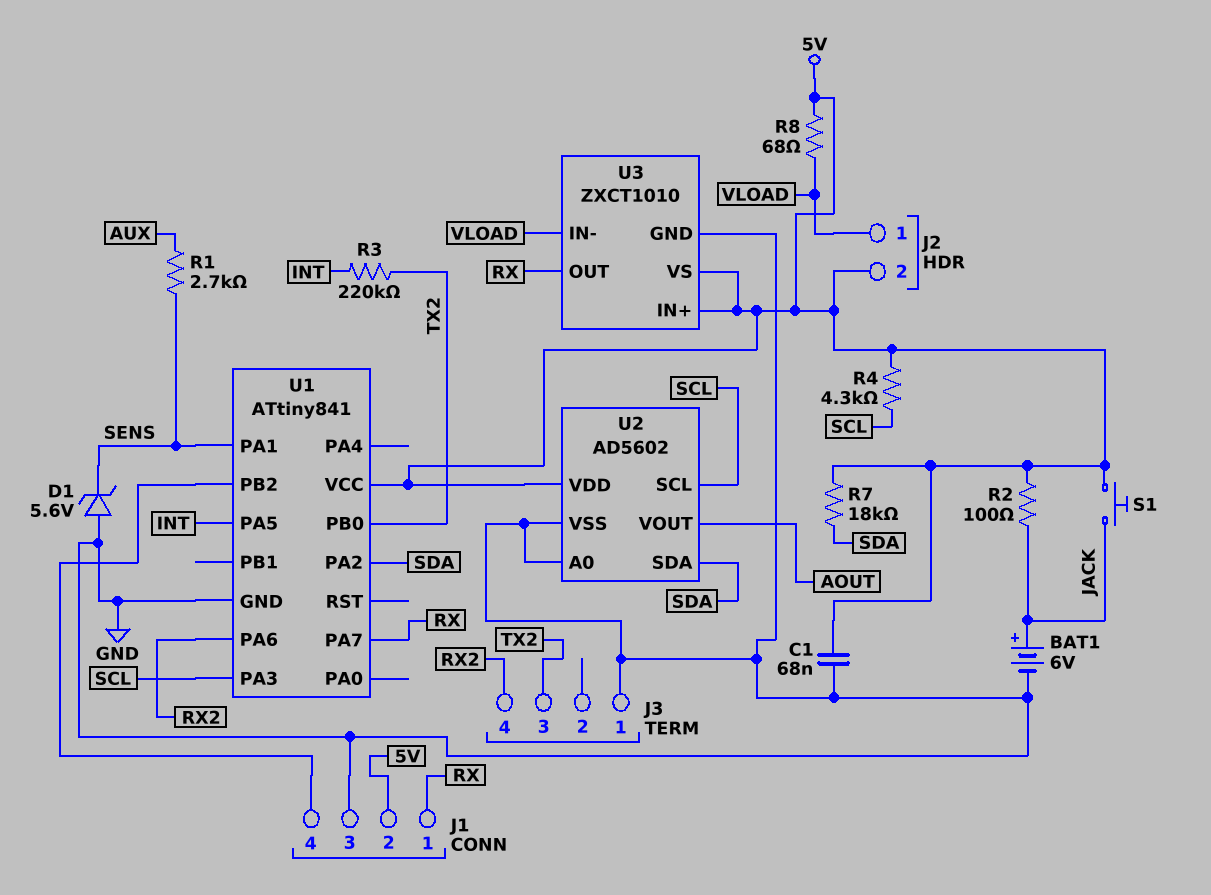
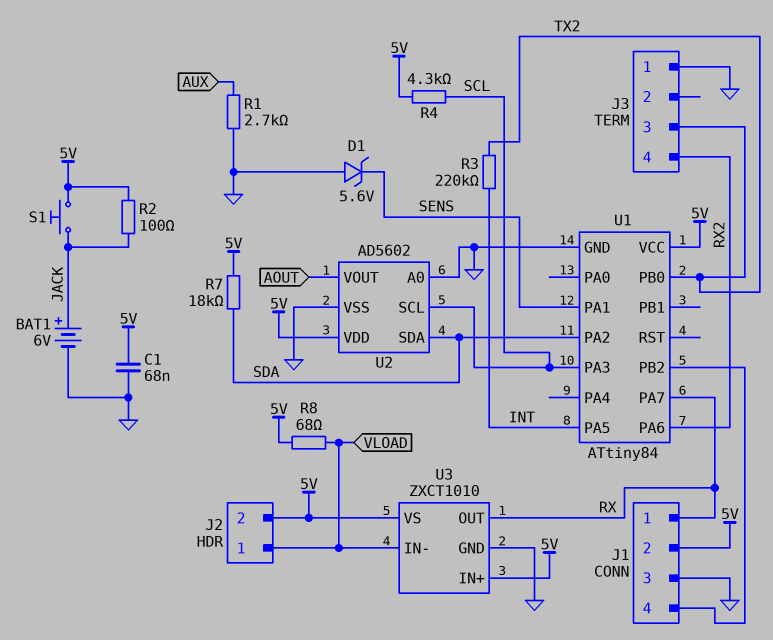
R1: 2.7k (AUX, SENS) -> 2.7k (AUX, GND)
U1: ATtiny841 -> ATtiny84

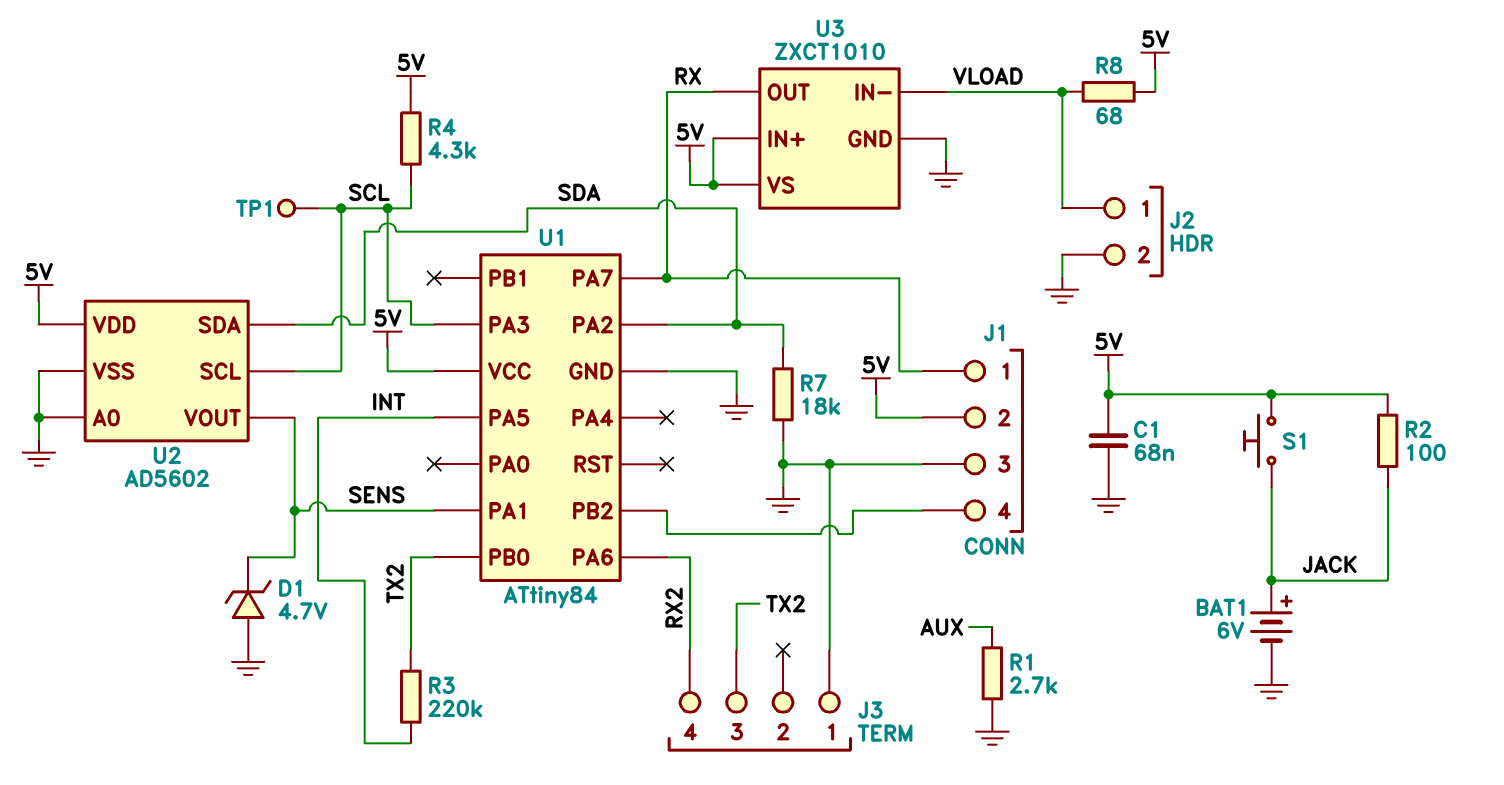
D1: zener 5.6V (A GND, K SENS) -> zener 4.7V (A GND, K SENS)
J2 pin 2: 5V -> GND
R7: 18k (5V, SDA) -> 18k (GND, SDA)
TP1: none -> test point (SCL)
U2 pin VOUT: AOUT -> SENS

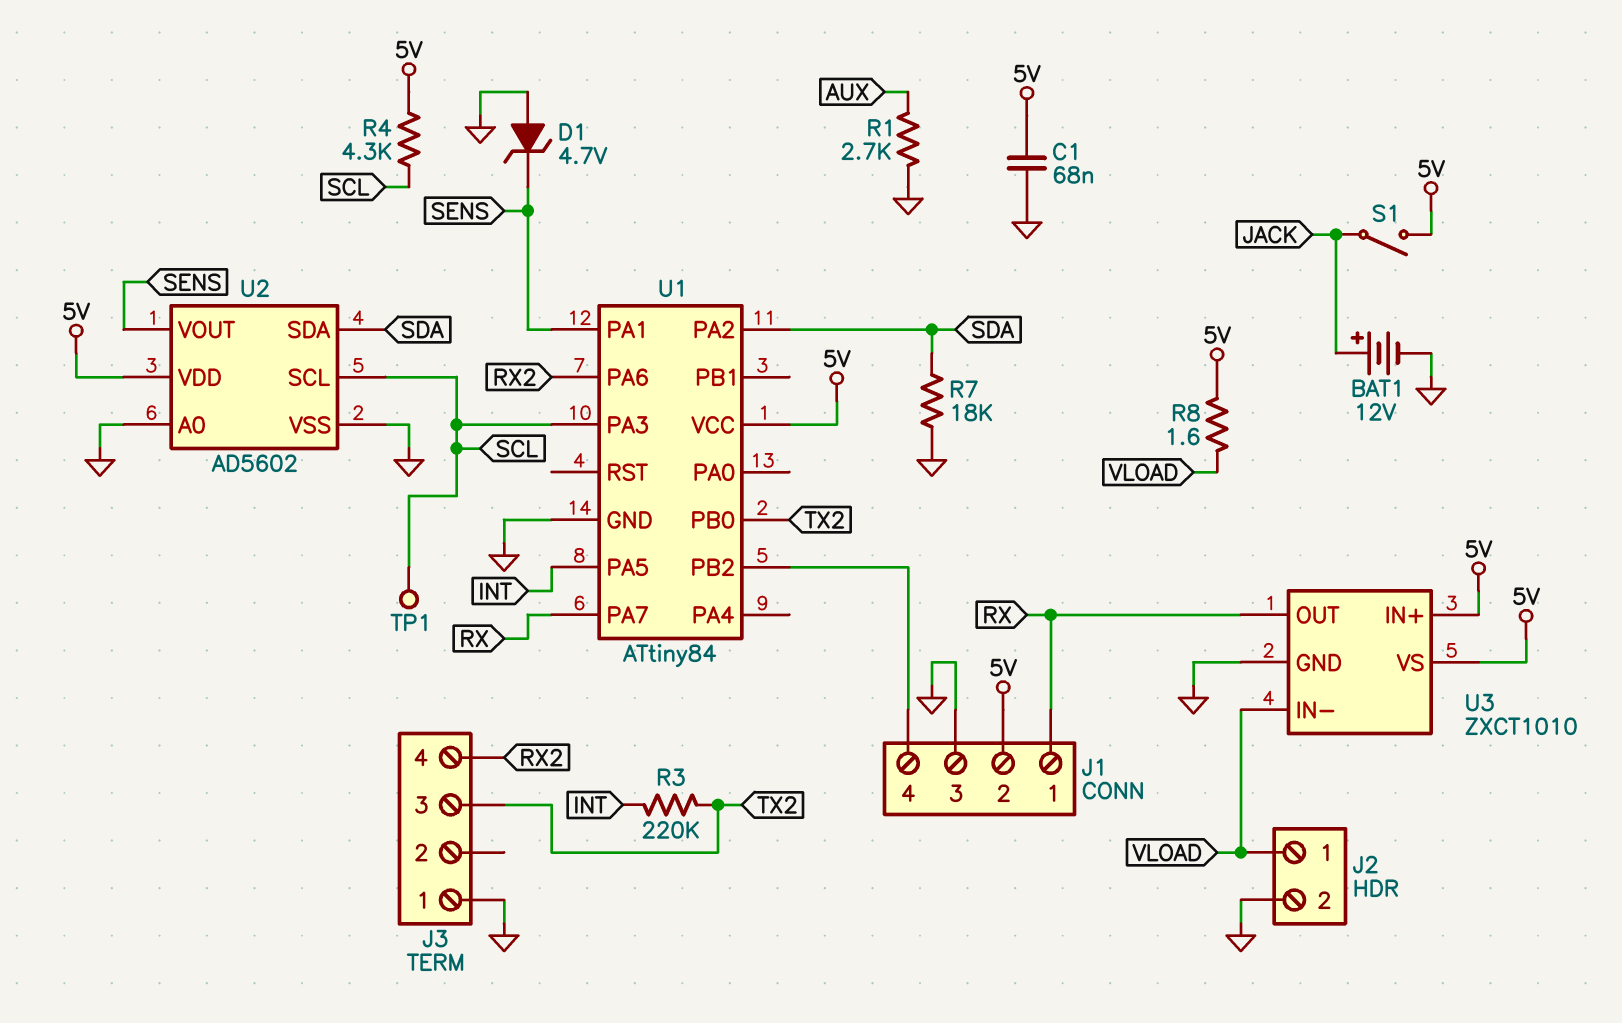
BAT1: 6V (plus JACK, minus GND) -> 12V (plus JACK, minus GND)
R2: 100 (5V, JACK) -> none
R8: 68 (5V, VLOAD) -> 1.6 (5V, VLOAD)
S1: button (5V, JACK) -> switch (5V, JACK)

